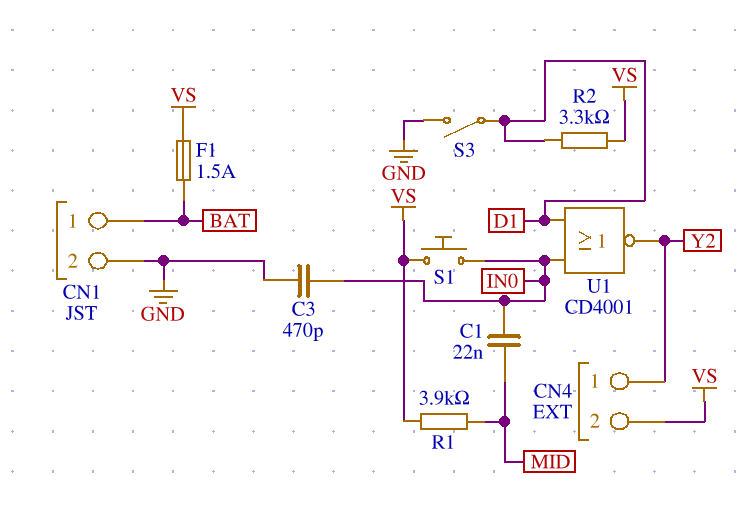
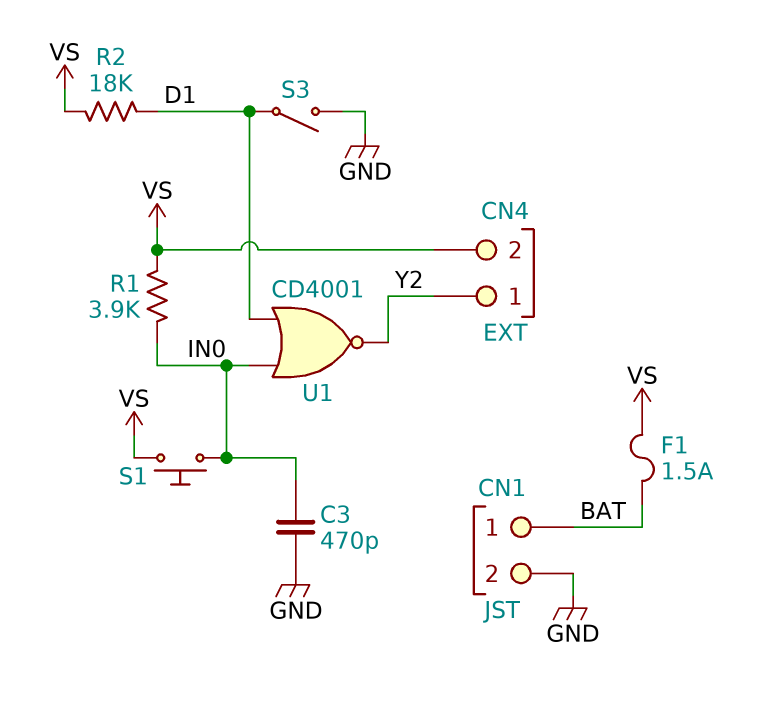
C1: 22nF (IN0, MID) -> none
R1: 3.9k (MID, VS) -> 3.9k (IN0, VS)
R2: 3.3k (D1, VS) -> 18k (D1, VS)

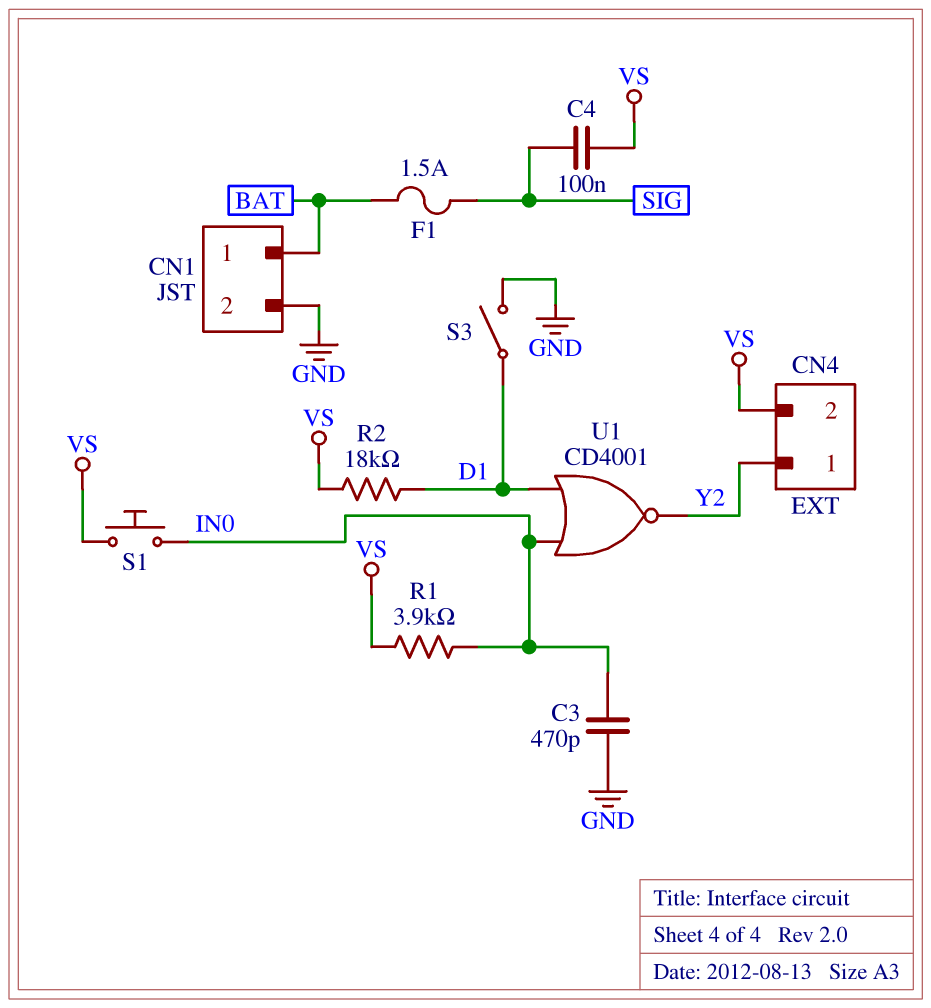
C4: none -> 100nF (SIG, VS)
F1: 1.5A (BAT, VS) -> 1.5A (BAT, SIG)

